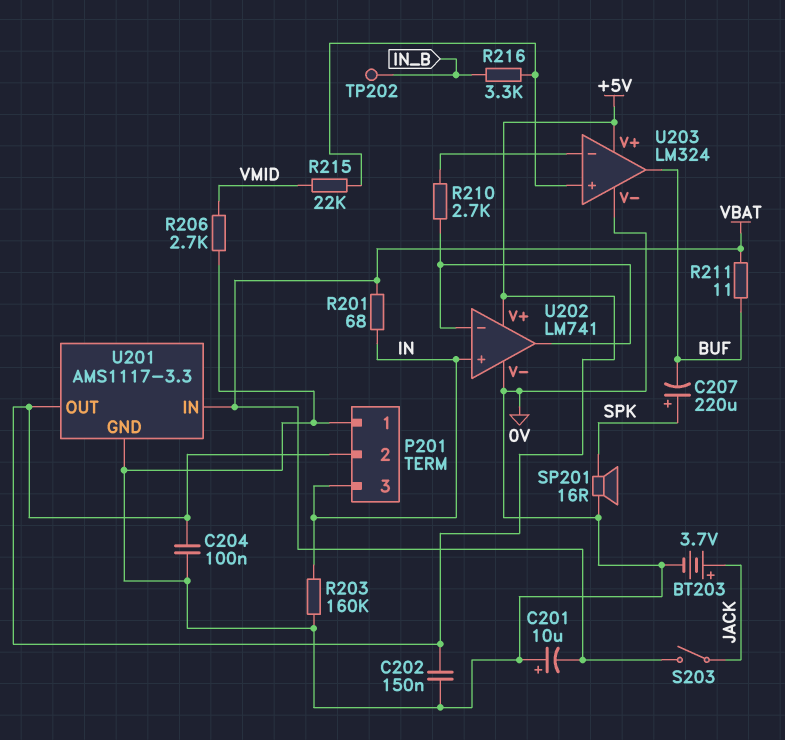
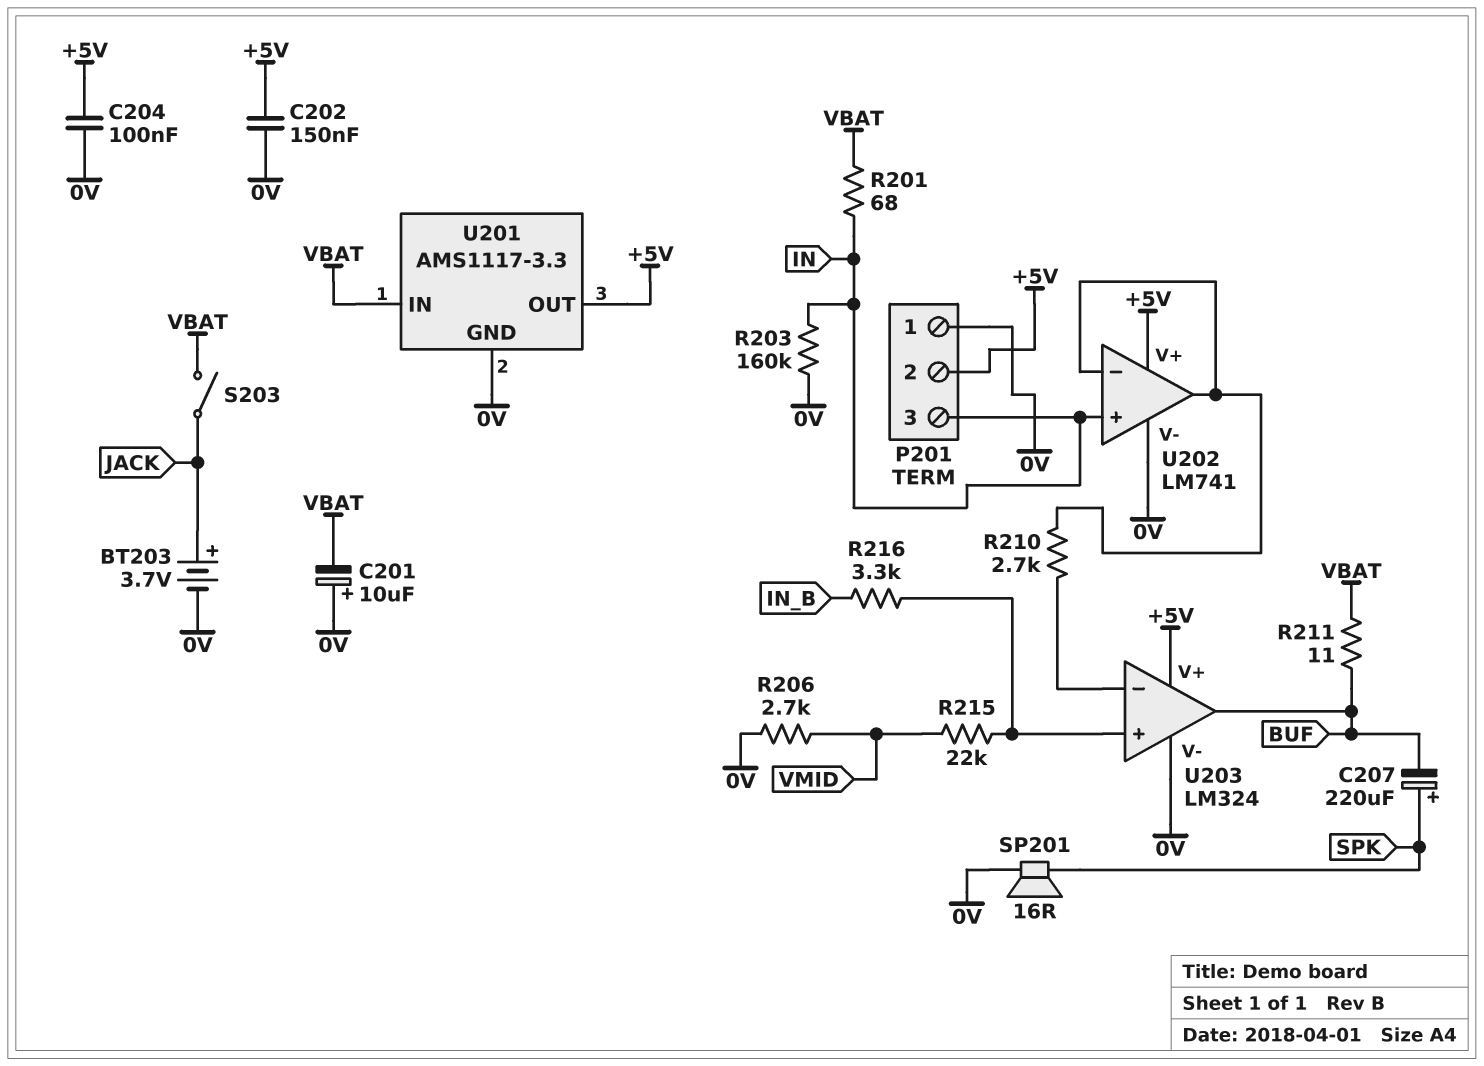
TP202: test point (IN_B) -> none

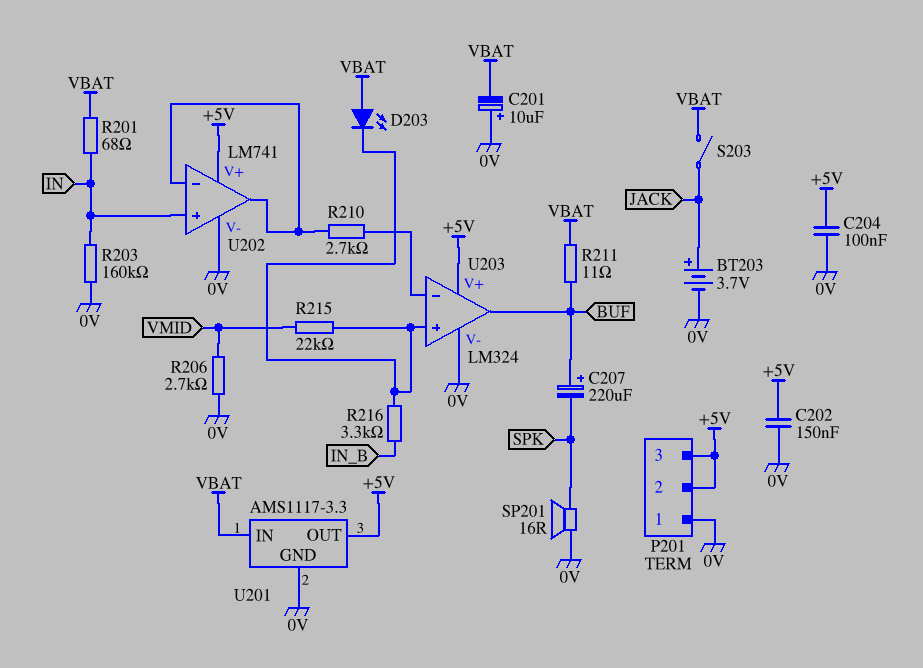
C207: 220uF (plus SPK, minus BUF) -> 220uF (plus BUF, minus SPK)
D203: none -> LED (A VBAT, K U203/in+)
P201 pin 3: IN -> +5V

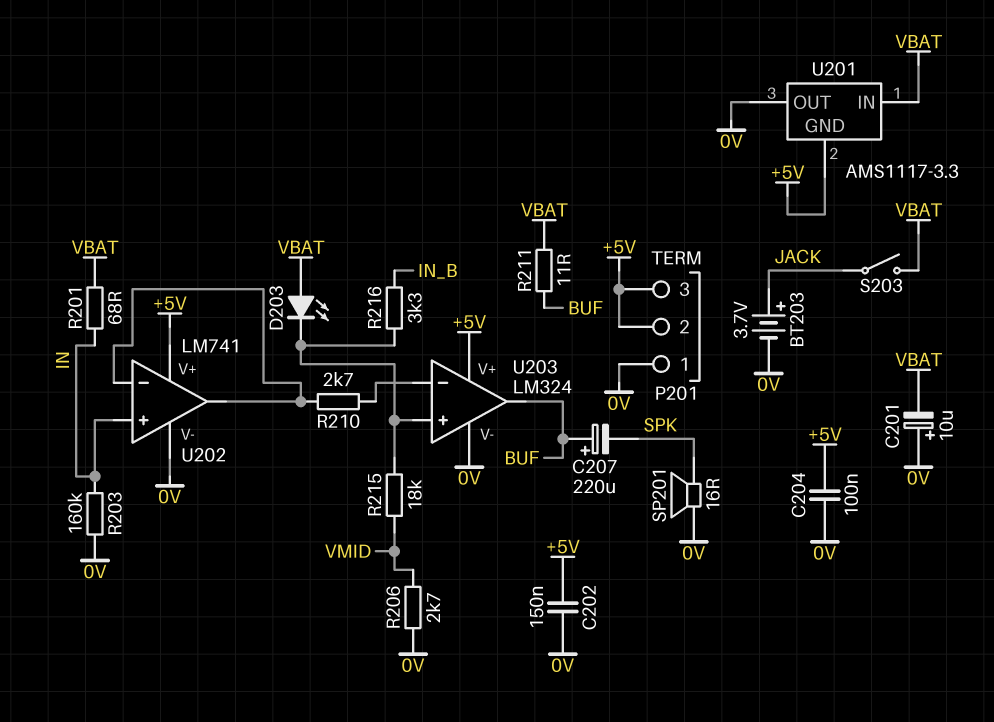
R215: 22k (U203/in+, VMID) -> 18k (U203/in+, VMID)
U201 pin GND: 0V -> +5V
U201 pin OUT: +5V -> 0V

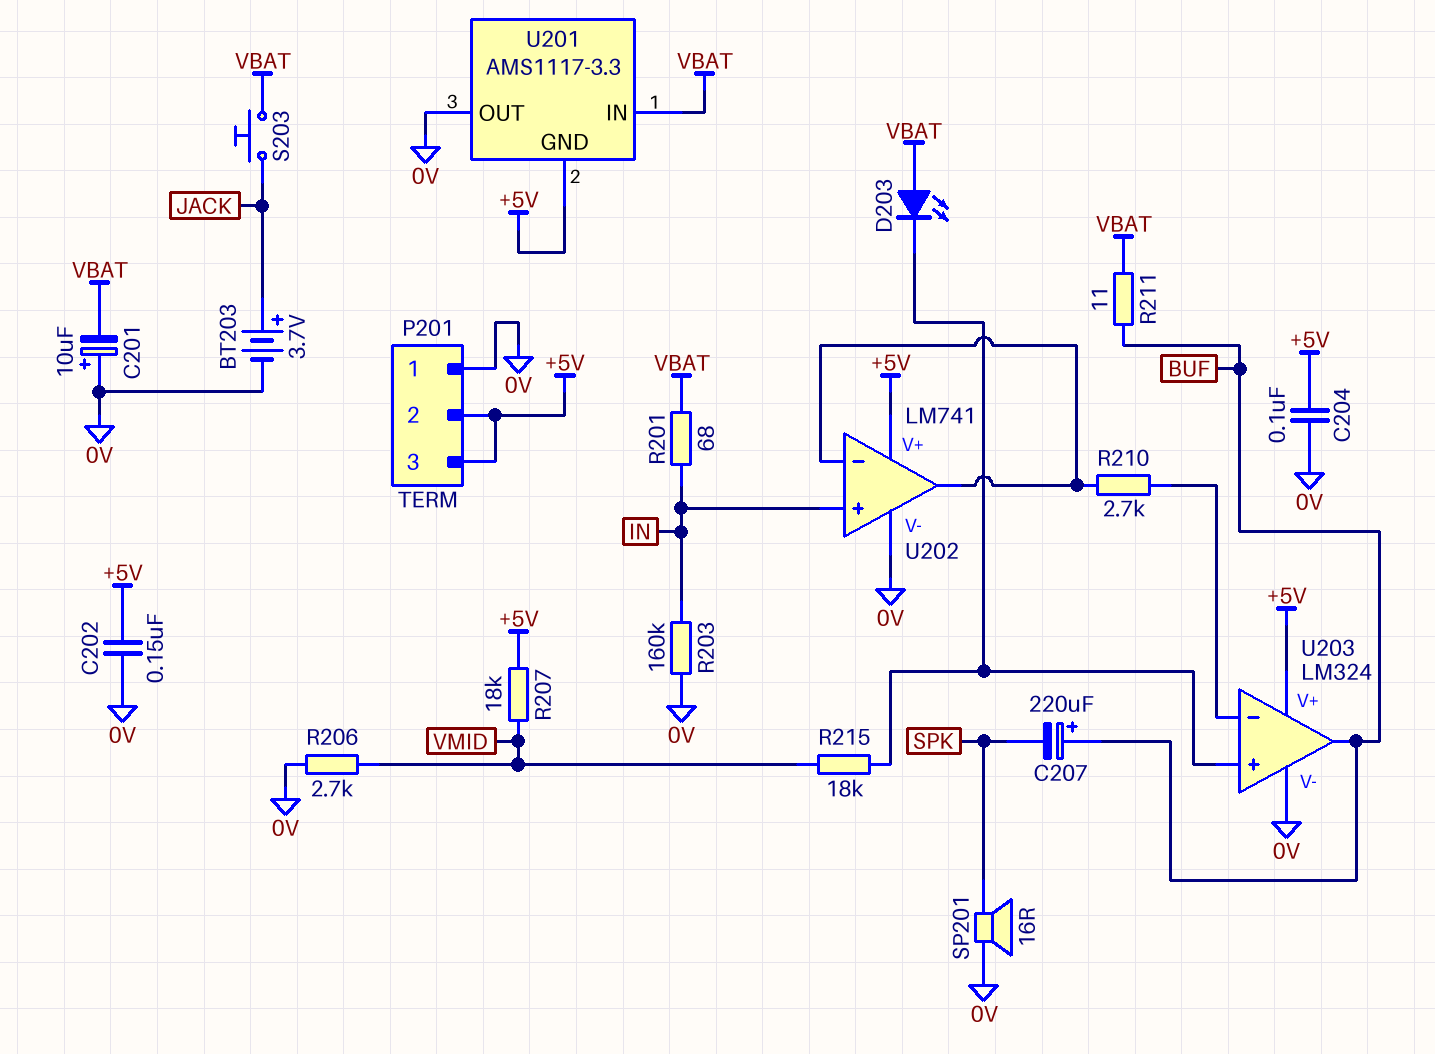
R207: none -> 18k (+5V, VMID)
R216: 3.3k (IN_B, U203/in+) -> none
S203: switch (JACK, VBAT) -> button (JACK, VBAT)

